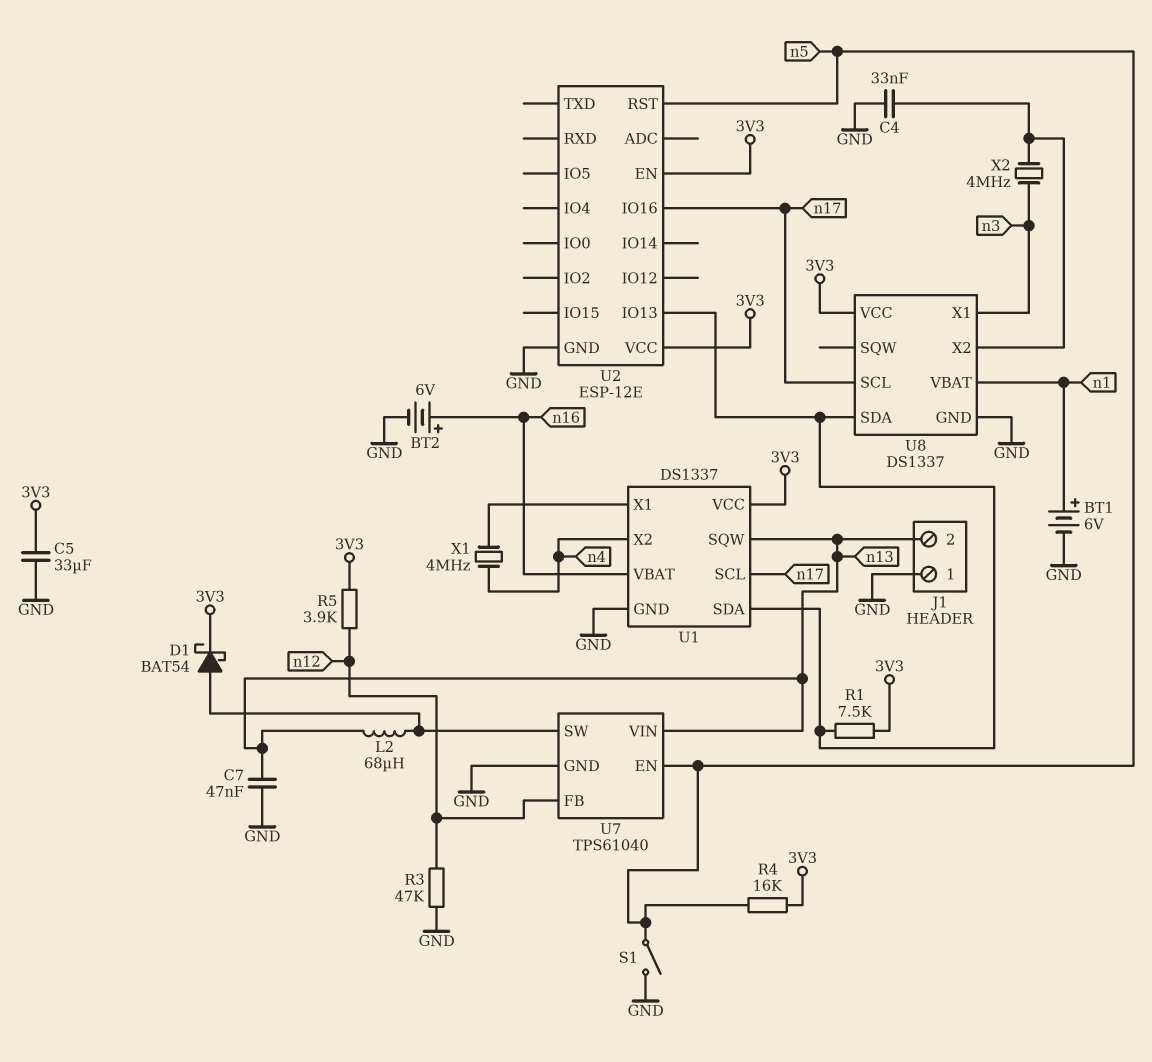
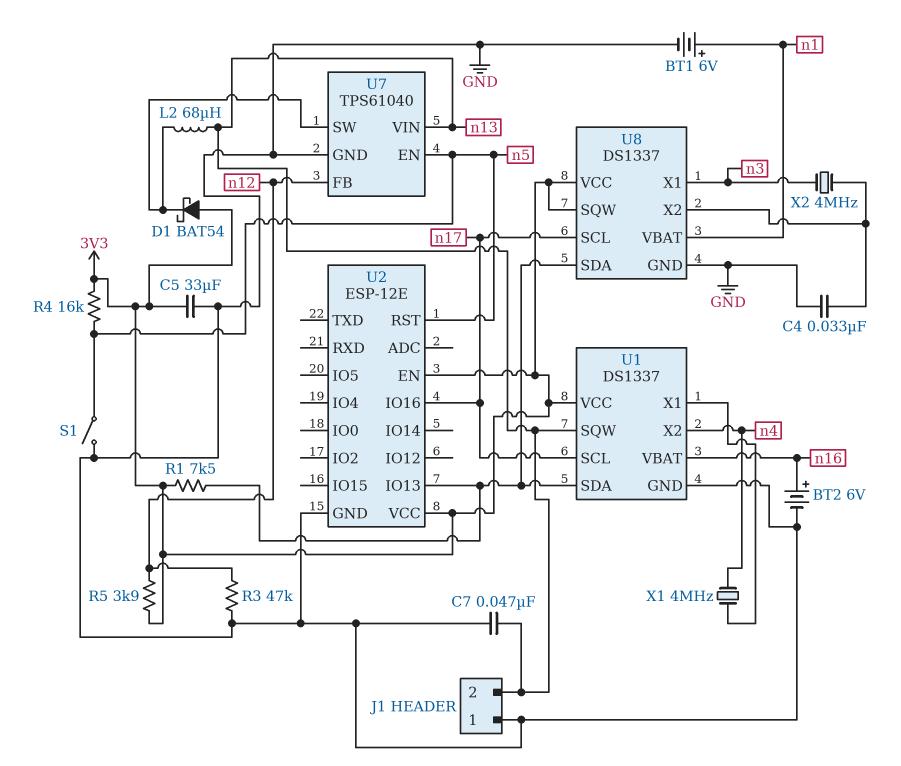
D1: schottky BAT54 (A U7/SW, K 3V3) -> schottky BAT54 (A 3V3, K U7/SW)
U8 pin SQW: none -> 3V3

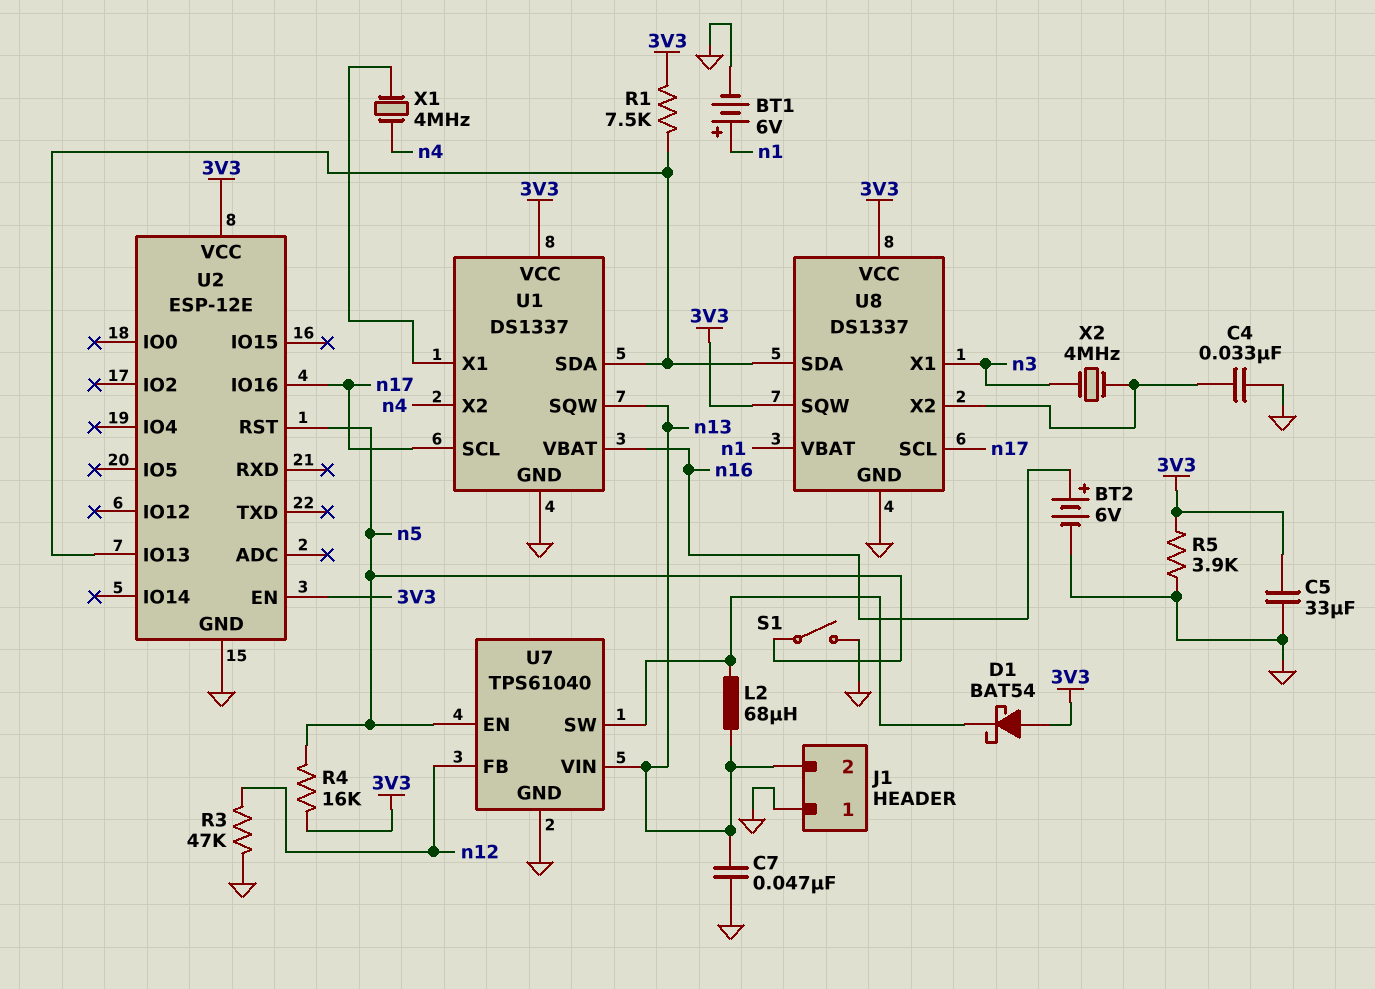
R5: 3.9k (3V3, n12) -> 3.9k (3V3, GND)

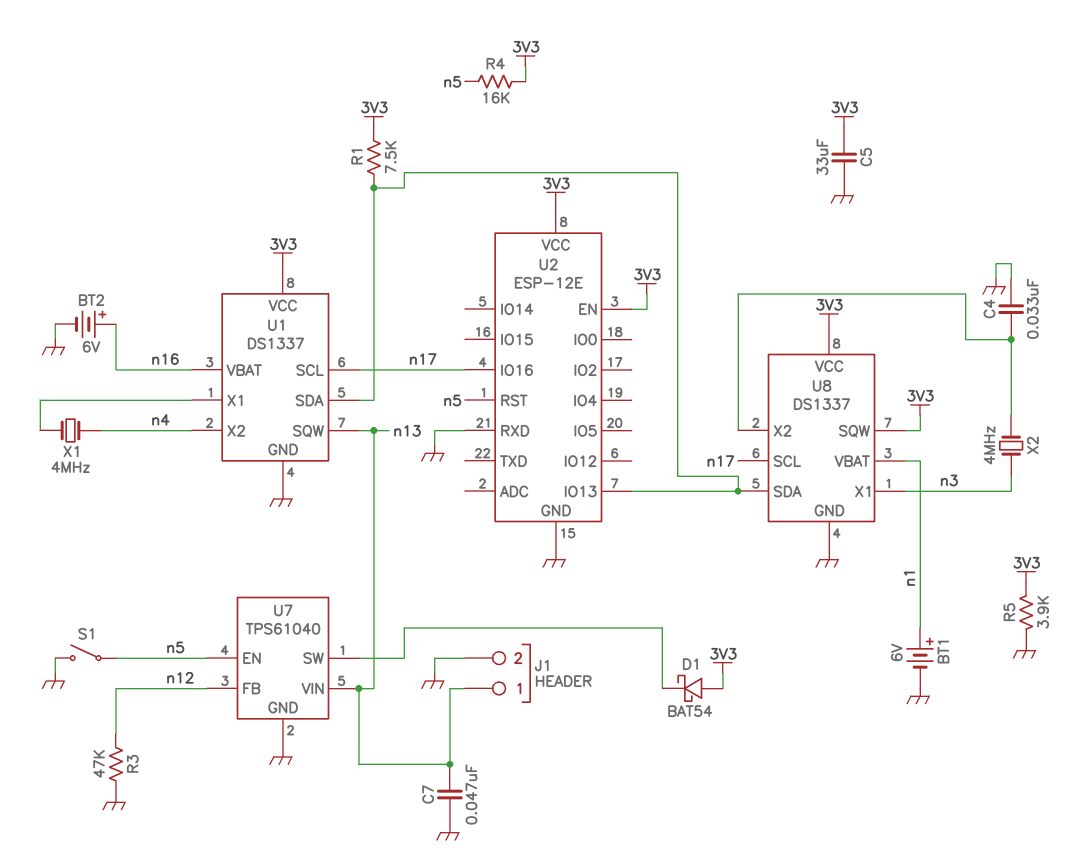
J1 pin 1: GND -> n13
J1 pin 2: n13 -> GND
L2: 68uH (U7/SW, n13) -> none
U2 pin RXD: none -> GND

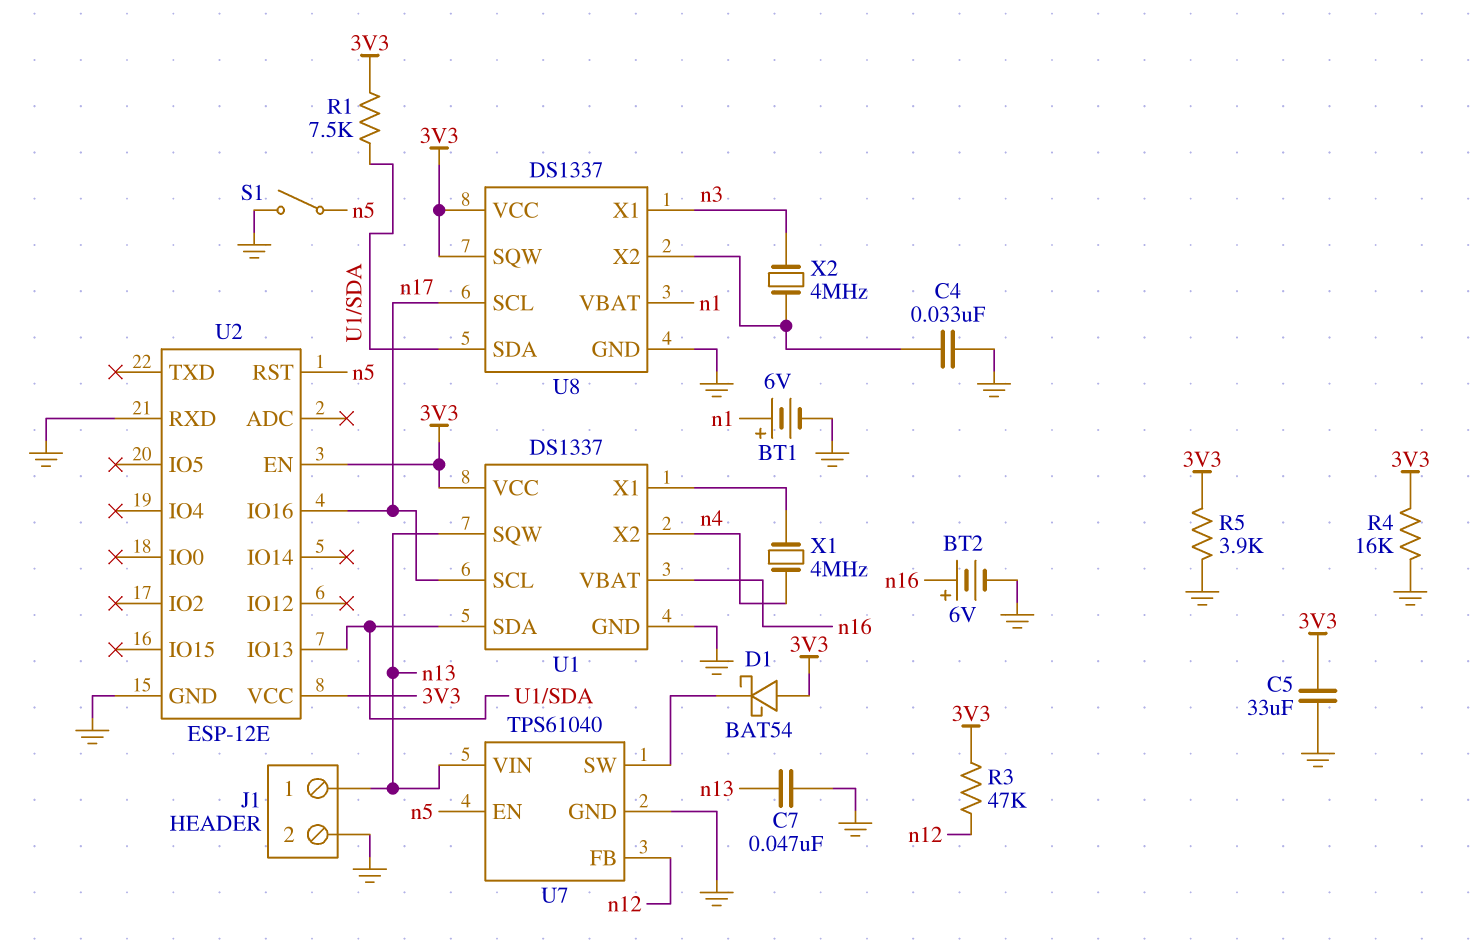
R3: 47k (GND, n12) -> 47k (3V3, n12)
R4: 16k (3V3, n5) -> 16k (3V3, GND)

